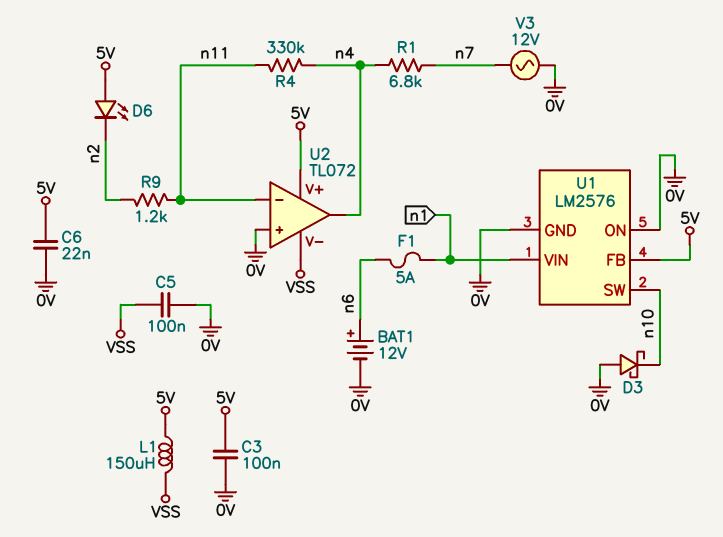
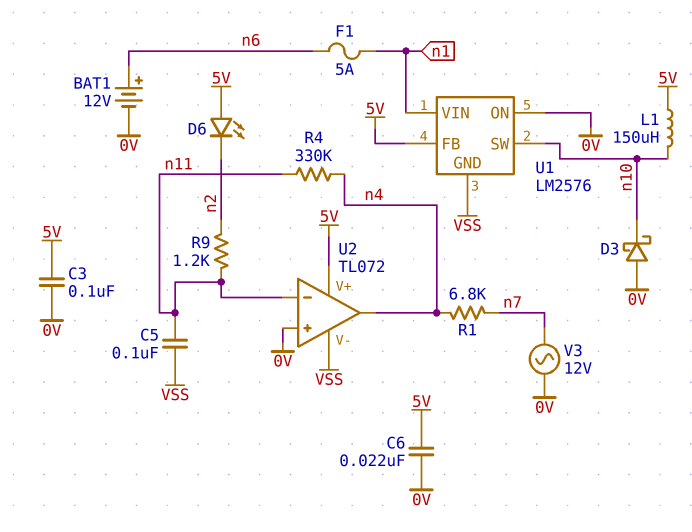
C5: 100nF (0V, VSS) -> 100nF (VSS, n11)
L1: 150uH (5V, VSS) -> 150uH (5V, n10)
U1 pin GND: 0V -> VSS

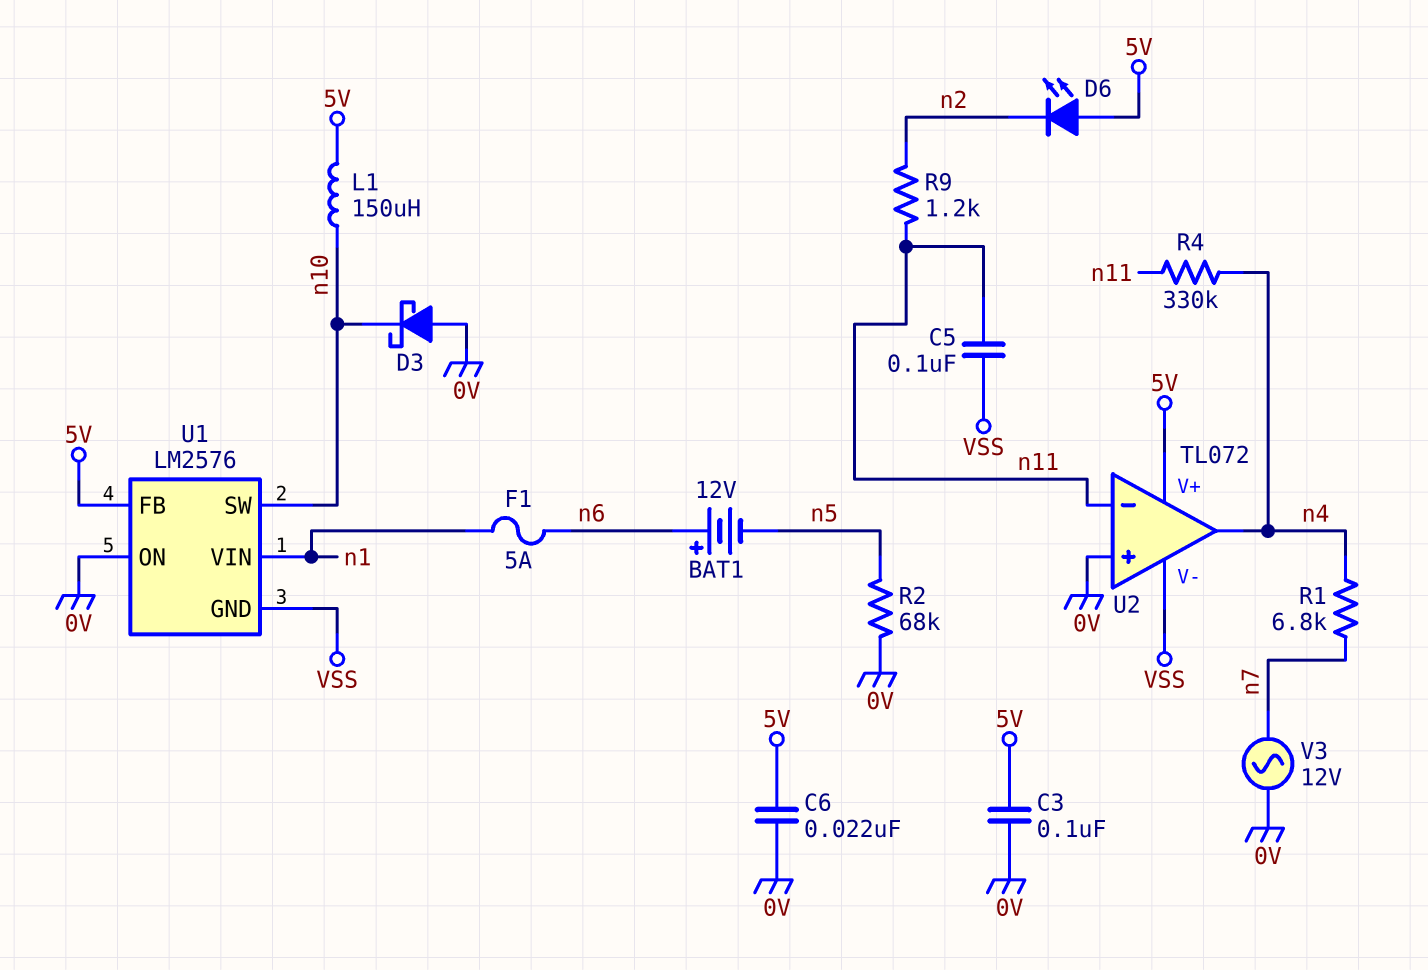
BAT1: 12V (plus n6, minus 0V) -> 12V (plus n6, minus n5)
R2: none -> 68k (0V, n5)

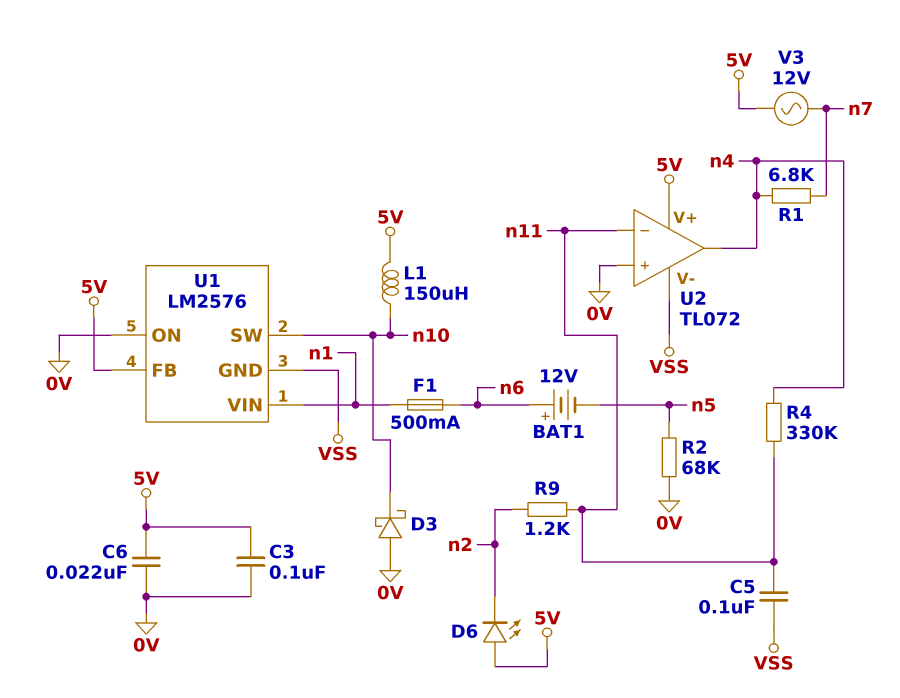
F1: 5A (n1, n6) -> 500mA (n1, n6)
V3: AC 12V (0V, n7) -> AC 12V (5V, n7)

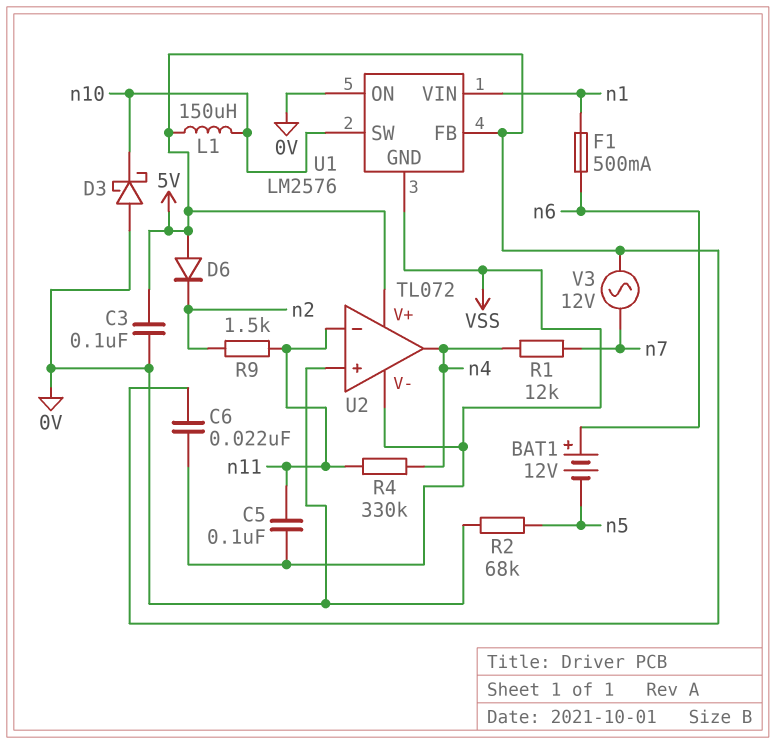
C6: 22nF (0V, 5V) -> 22nF (5V, VSS)
D6: LED (A 5V, K n2) -> diode (A 5V, K n2)
R1: 6.8k (n4, n7) -> 12k (n4, n7)
R9: 1.2k (n2, n11) -> 1.5k (n2, n11)

